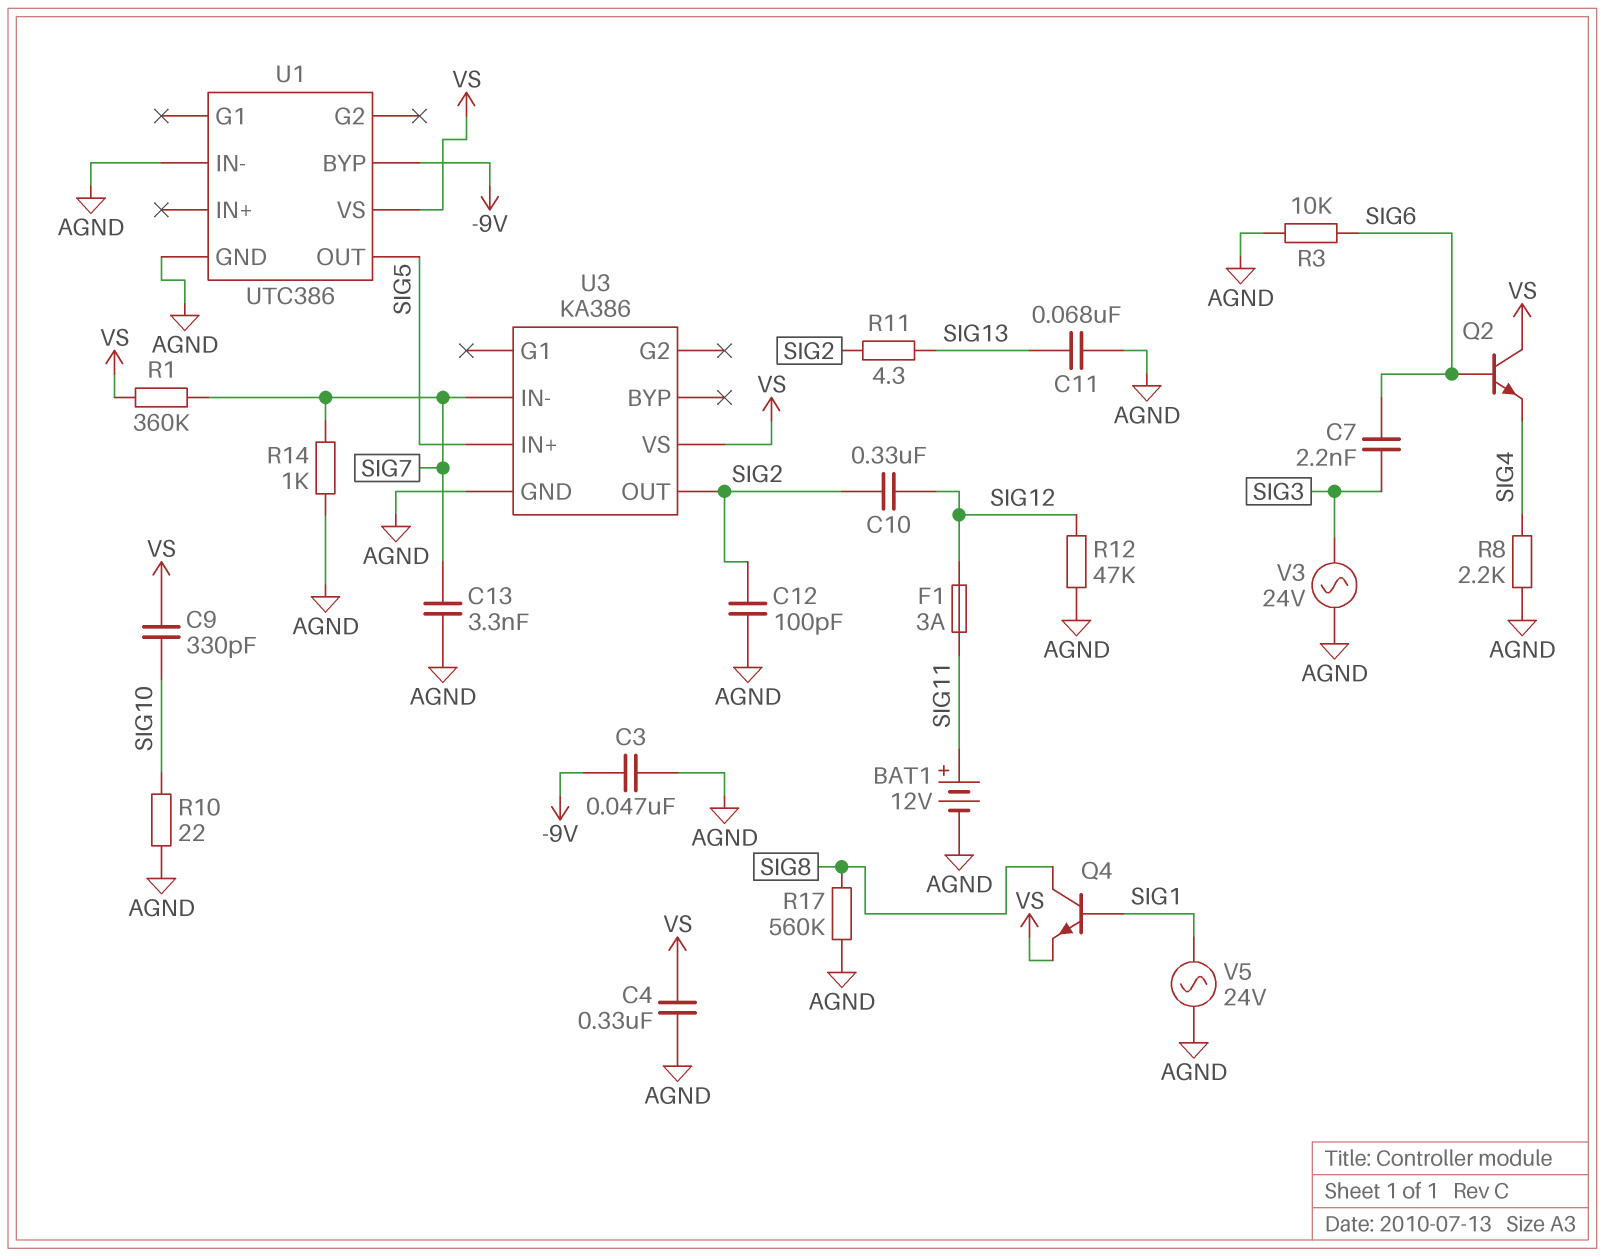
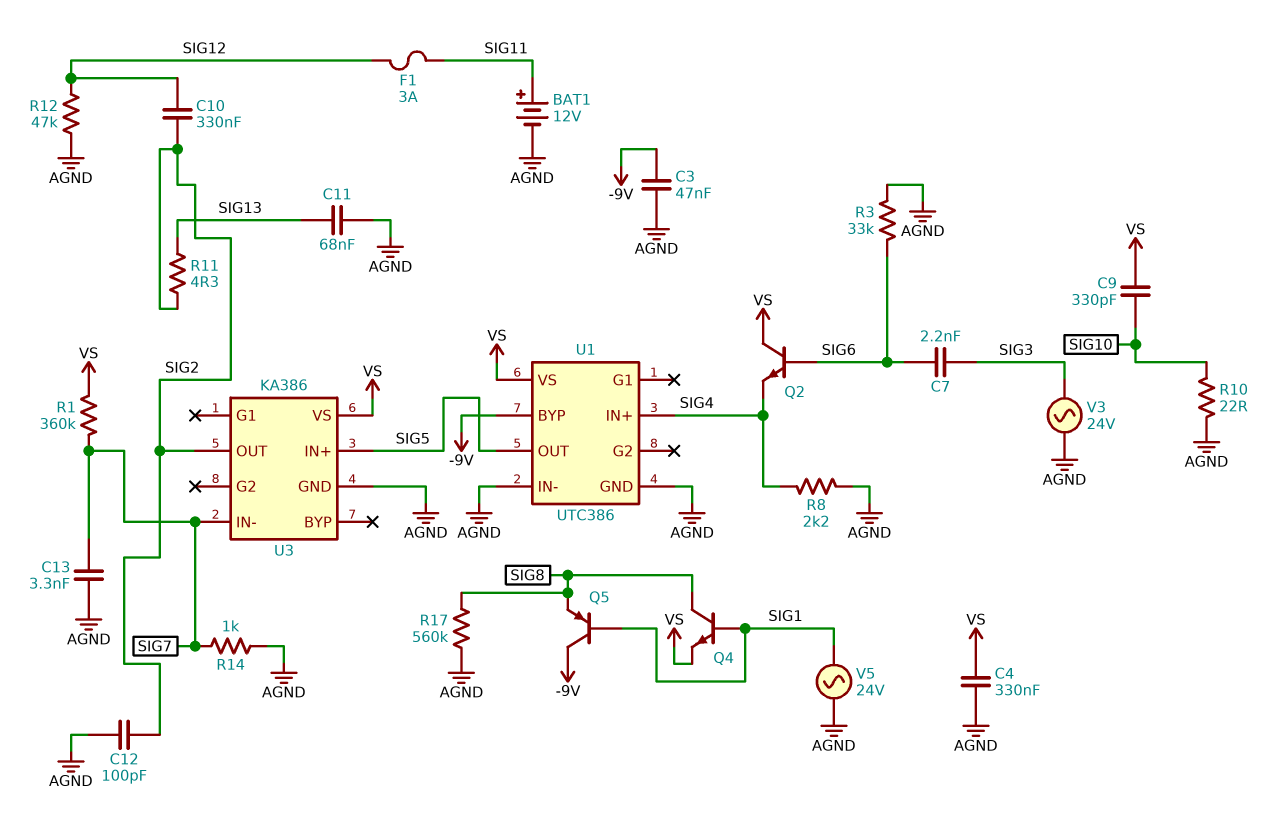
Q5: none -> PNP (B SIG1, C -9V, E SIG8)
R3: 10k (AGND, SIG6) -> 33k (AGND, SIG6)
U1 pin IN+: none -> SIG4

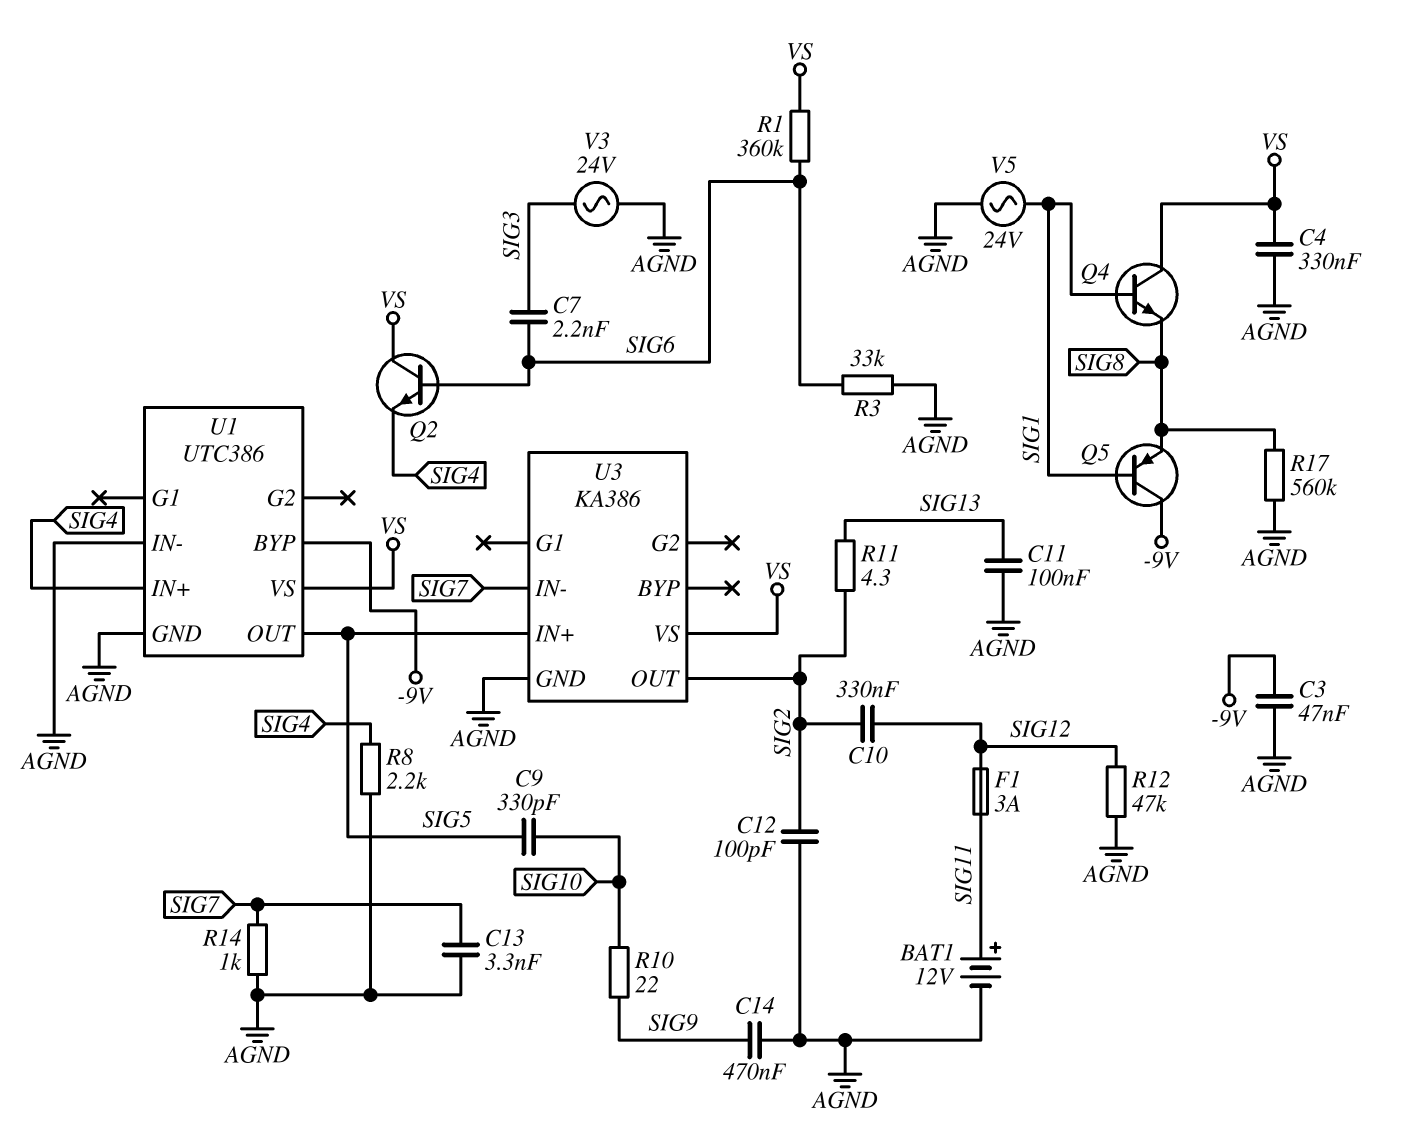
C9: 330pF (SIG10, VS) -> 330pF (SIG5, SIG10)
C11: 68nF (AGND, SIG13) -> 100nF (AGND, SIG13)
C14: none -> 470nF (AGND, SIG9)
Q4: NPN (B SIG1, C SIG8, E VS) -> NPN (B SIG1, C VS, E SIG8)
R1: 360k (SIG7, VS) -> 360k (SIG6, VS)
R10: 22 (AGND, SIG10) -> 22 (SIG9, SIG10)

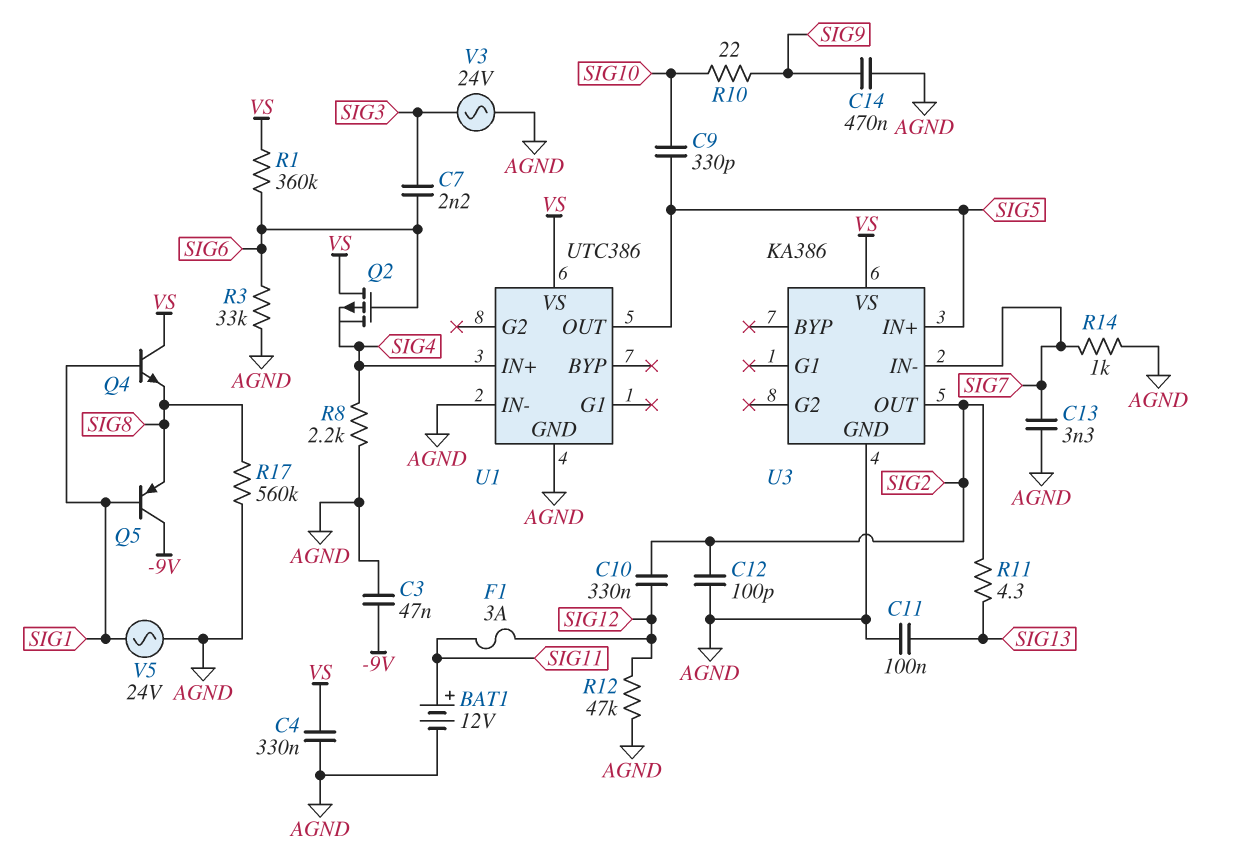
Q2: NPN (B SIG6, C VS, E SIG4) -> PMOS (G SIG6, D VS, S SIG4)
U1 pin BYP: -9V -> none

